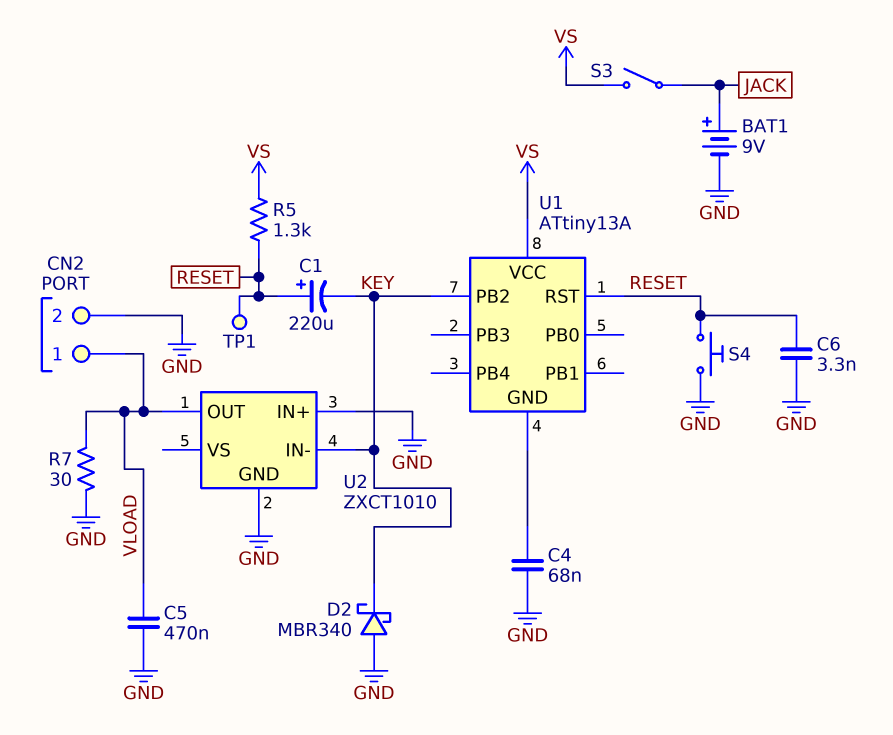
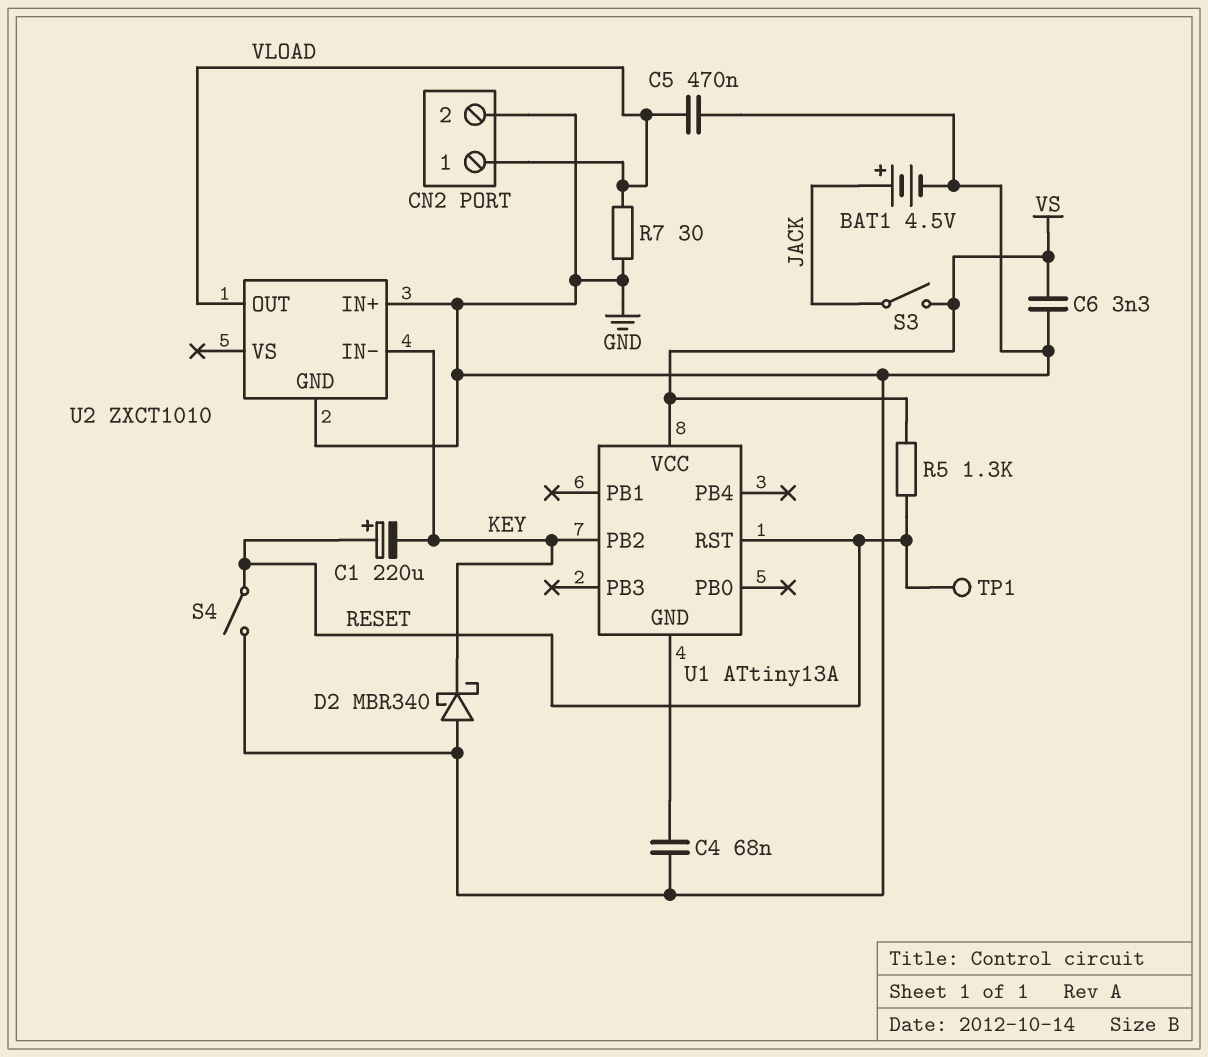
BAT1: 9V (plus JACK, minus GND) -> 4.5V (plus JACK, minus GND)
C6: 3.3nF (GND, RESET) -> 3.3nF (GND, VS)
S4: button (GND, RESET) -> switch (GND, RESET)

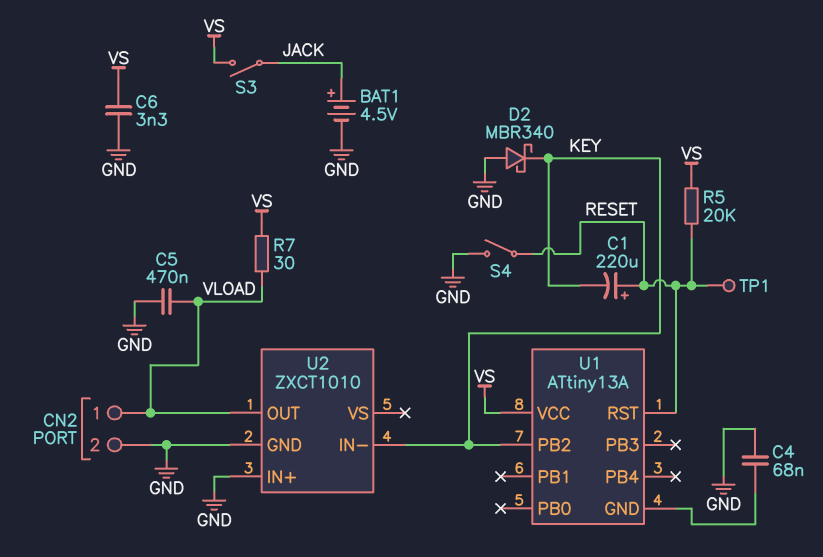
R5: 1.3k (RESET, VS) -> 20k (RESET, VS)
R7: 30 (GND, VLOAD) -> 30 (VLOAD, VS)

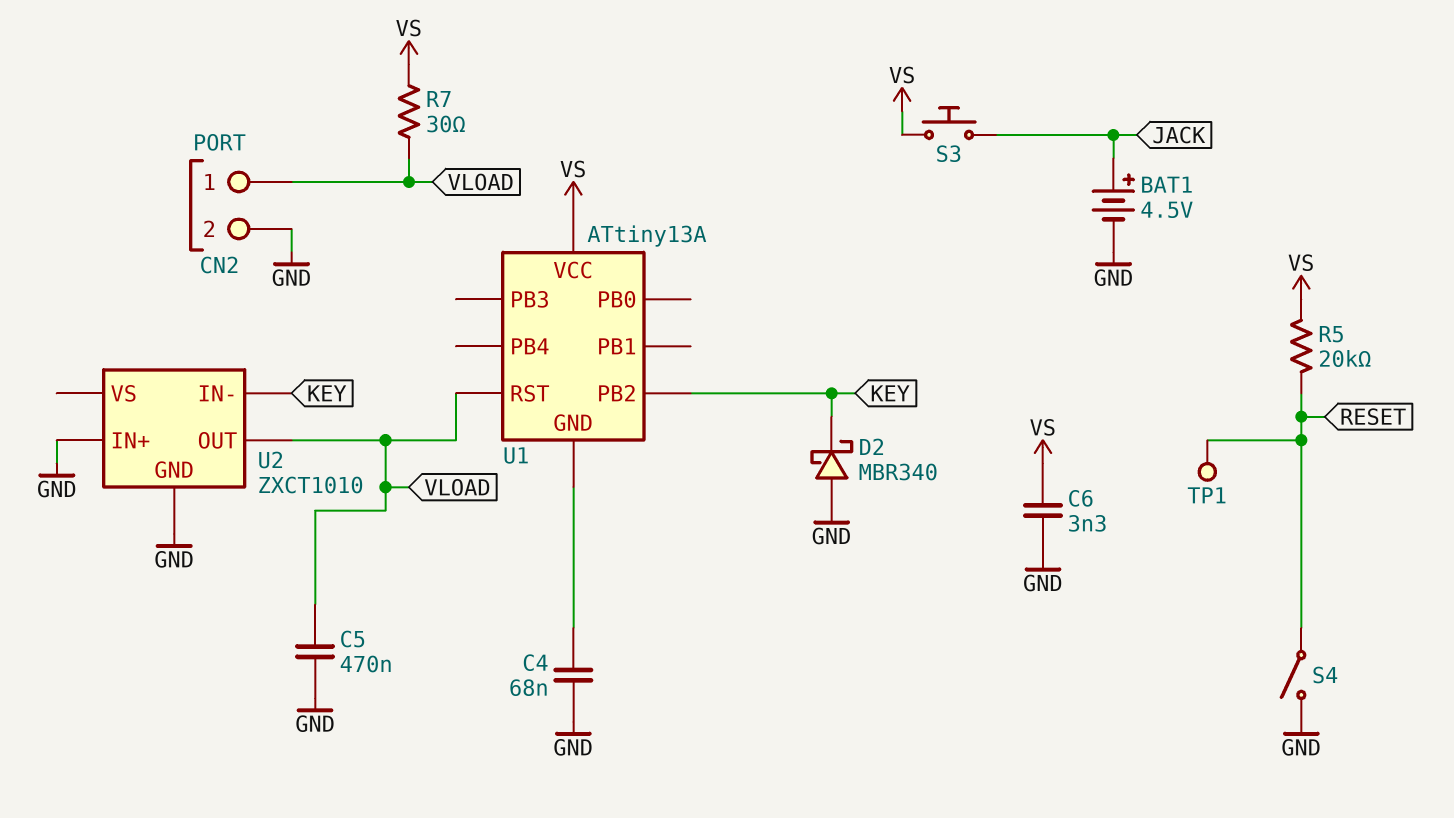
C1: 220uF (plus RESET, minus KEY) -> none
S3: switch (JACK, VS) -> button (JACK, VS)
U1 pin RST: RESET -> VLOAD

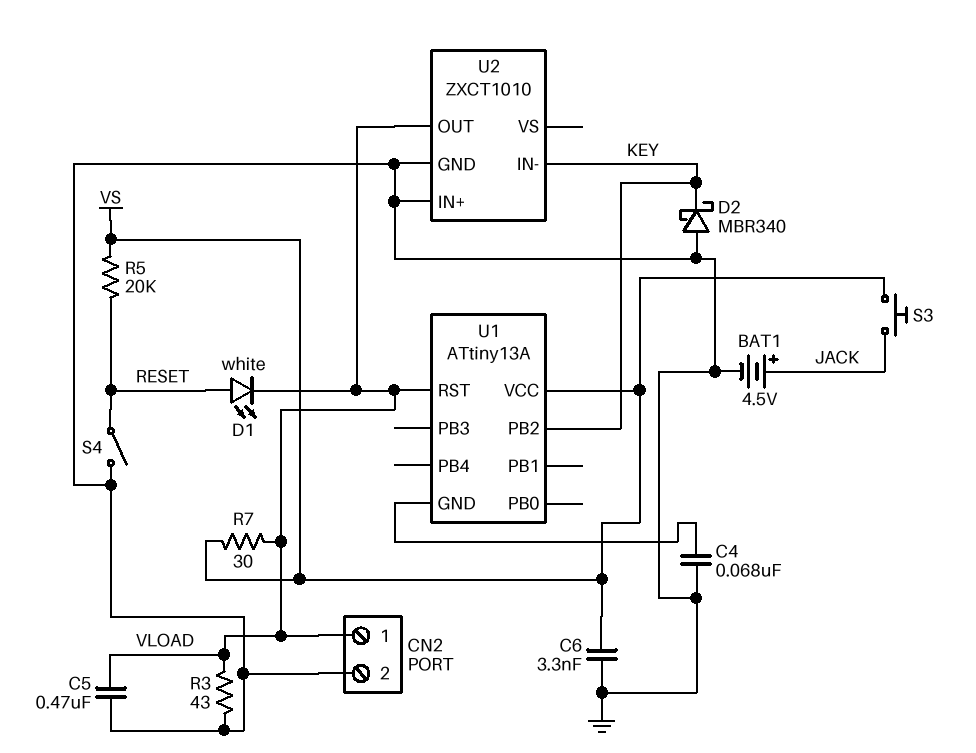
D1: none -> LED white (A RESET, K VLOAD)
R3: none -> 43 (GND, VLOAD)
TP1: test point (RESET) -> none

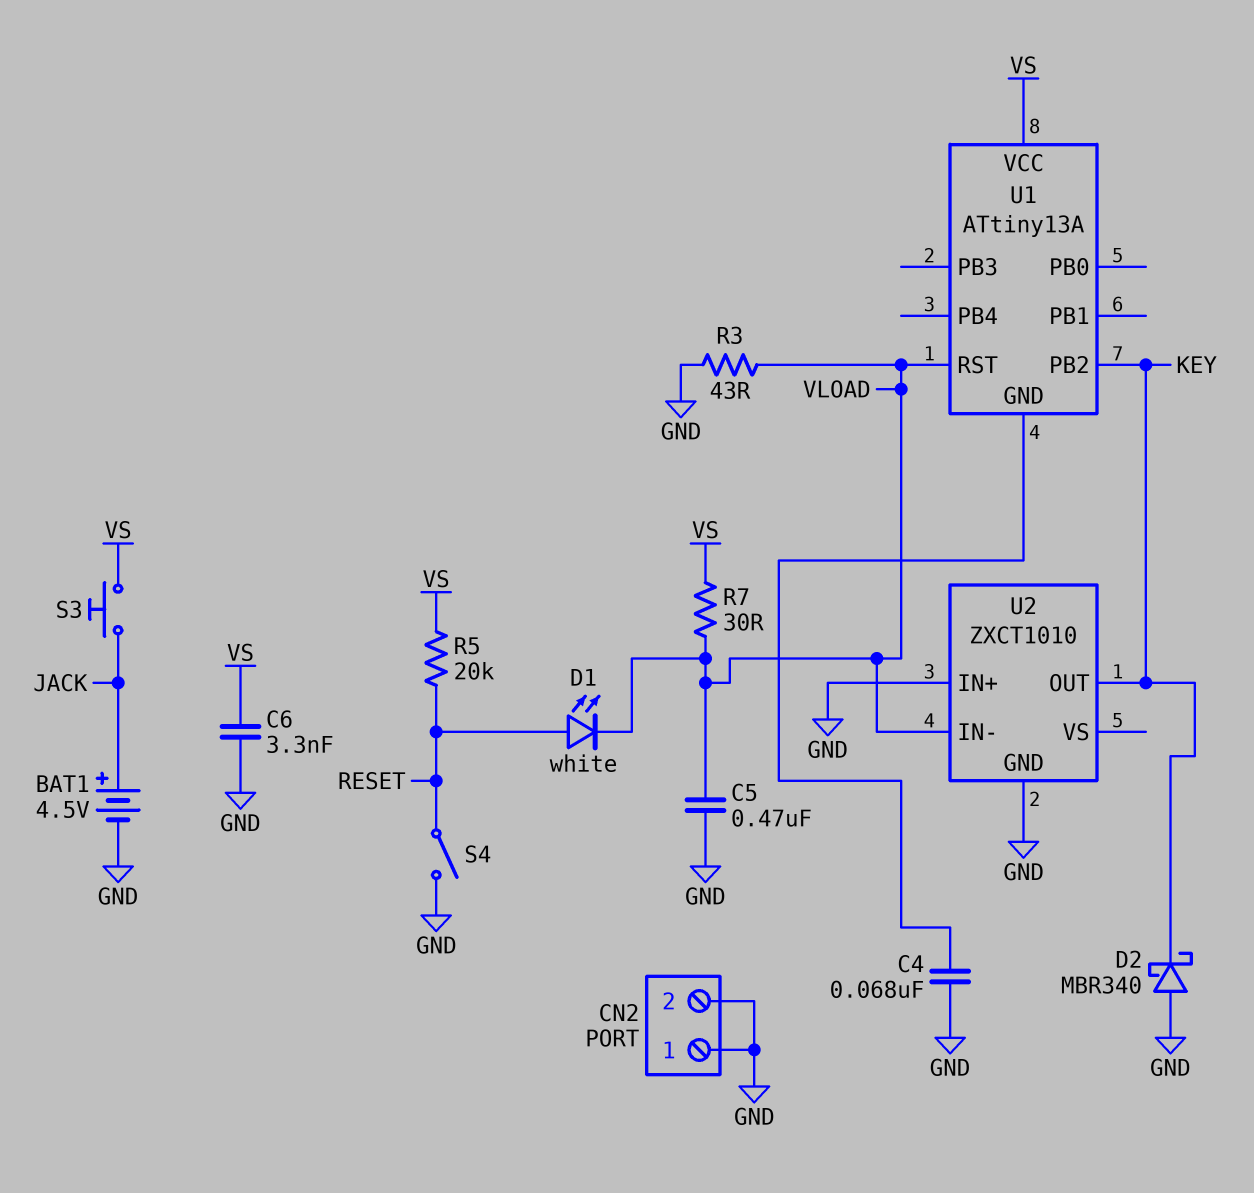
CN2 pin 1: VLOAD -> GND
U2 pin IN-: KEY -> VLOAD
U2 pin OUT: VLOAD -> KEY

